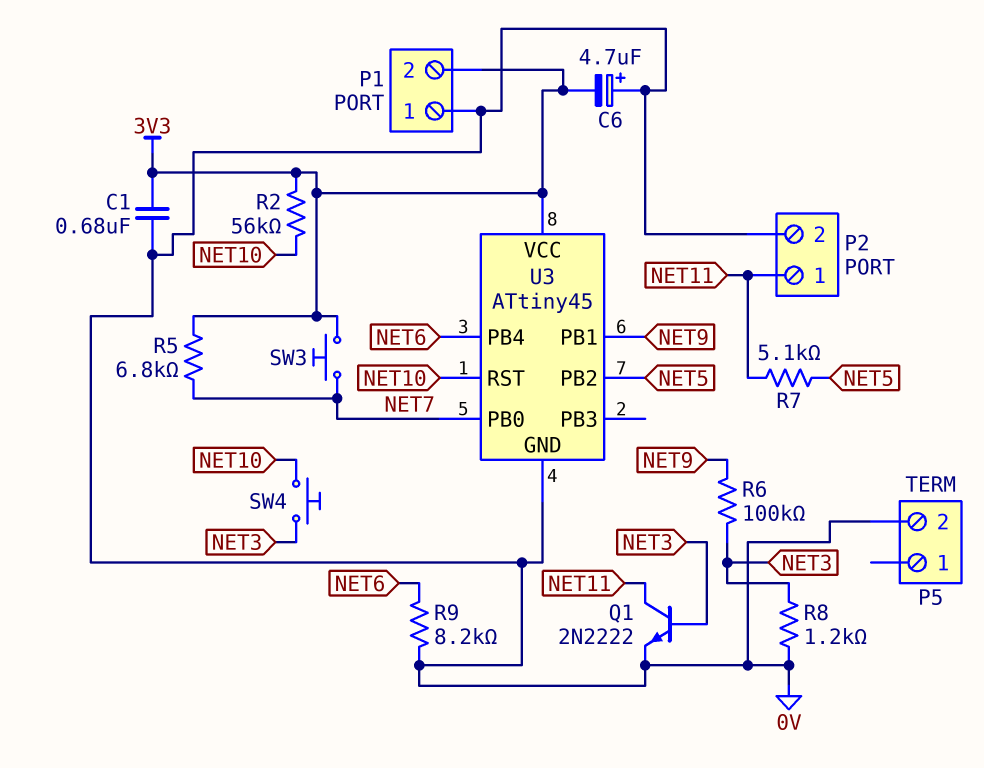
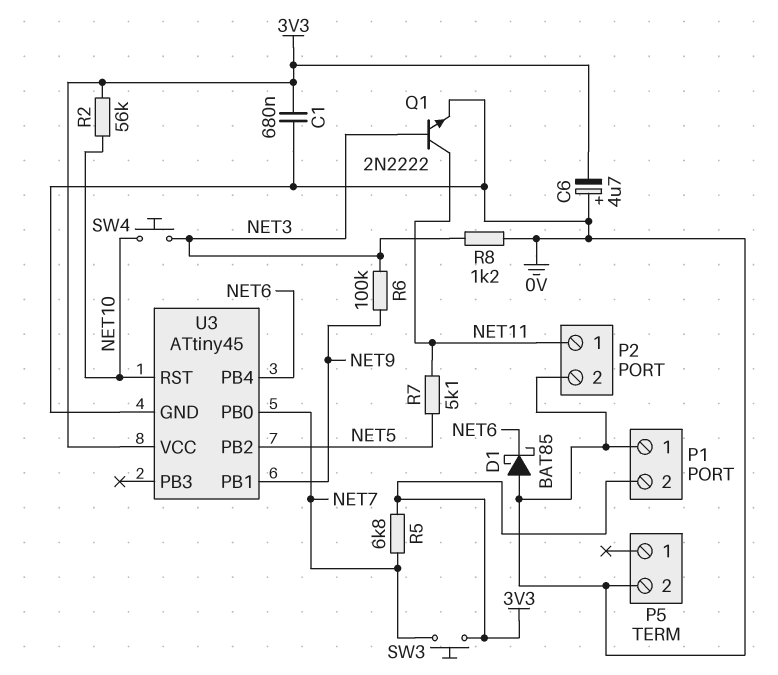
D1: none -> schottky BAT85 (A 0V, K NET6)
R9: 8.2k (0V, NET6) -> none

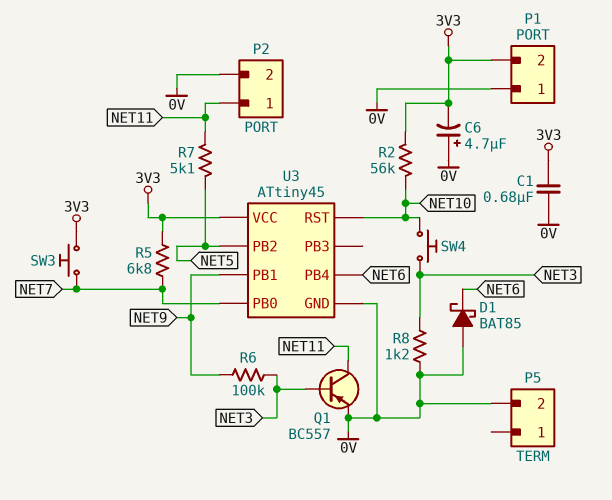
Q1: NPN 2N2222 (B NET3, C NET11, E 0V) -> PNP BC557 (B NET3, C NET11, E 0V)

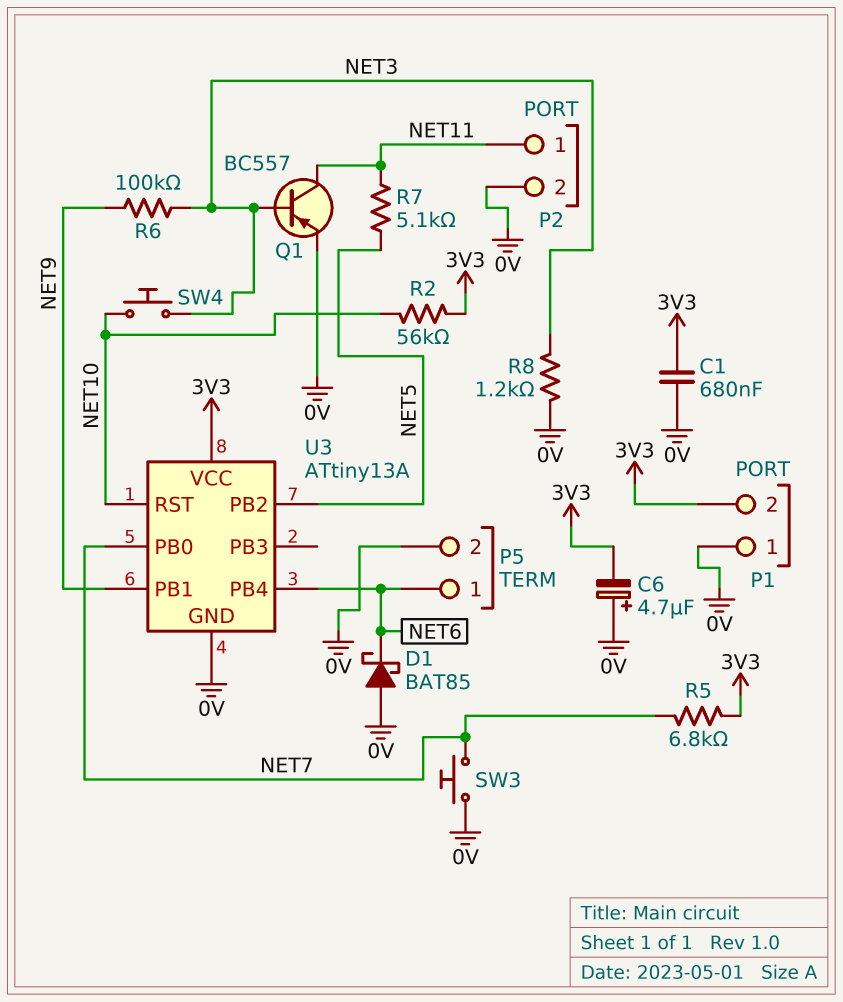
P5 pin 1: none -> NET6
SW3: button (3V3, NET7) -> button (0V, NET7)
U3: ATtiny45 -> ATtiny13A

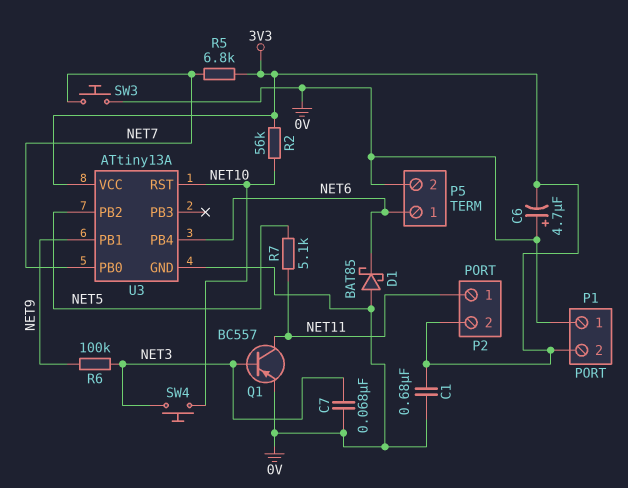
C7: none -> 68nF (0V, NET3)
P2 pin 2: 0V -> 3V3
R8: 1.2k (0V, NET3) -> none

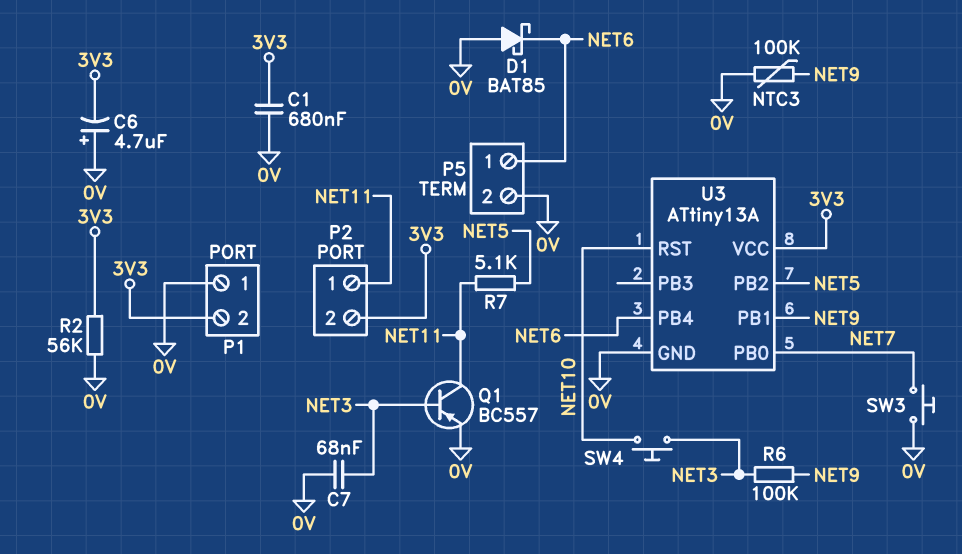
NTC3: none -> 100k (0V, NET9)
R2: 56k (3V3, NET10) -> 56k (0V, 3V3)
R5: 6.8k (3V3, NET7) -> none

